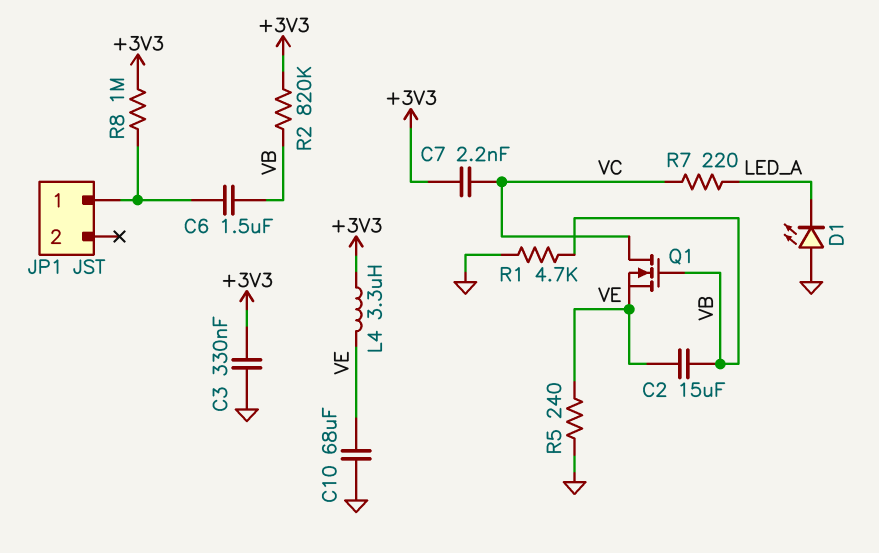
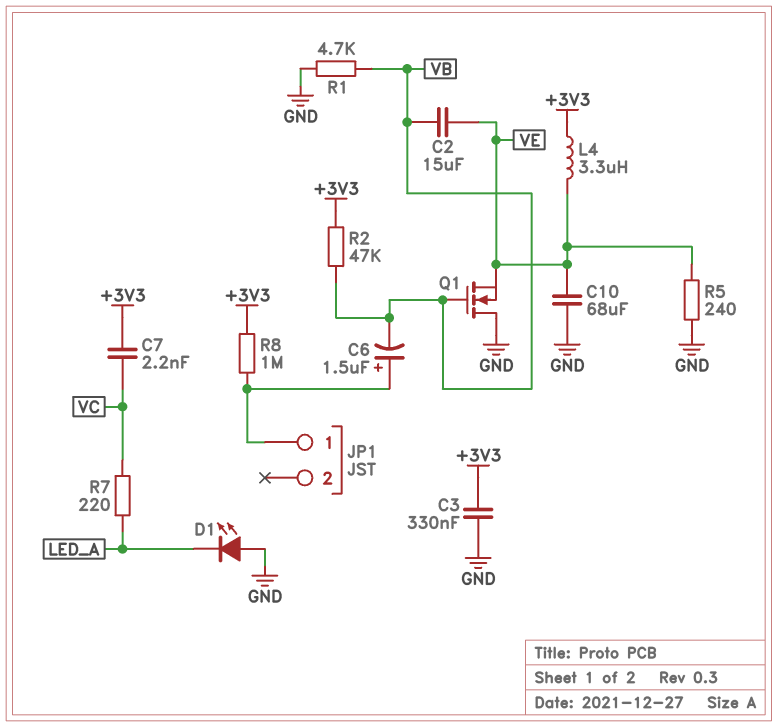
C6: 1.5uF (JP1/1, VB) -> 1.5uF (plus JP1/1, minus VB)
Q1: NMOS (G VB, D VC, S VE) -> NMOS (G VB, D GND, S VE)
R2: 820k (+3V3, VB) -> 47k (+3V3, VB)

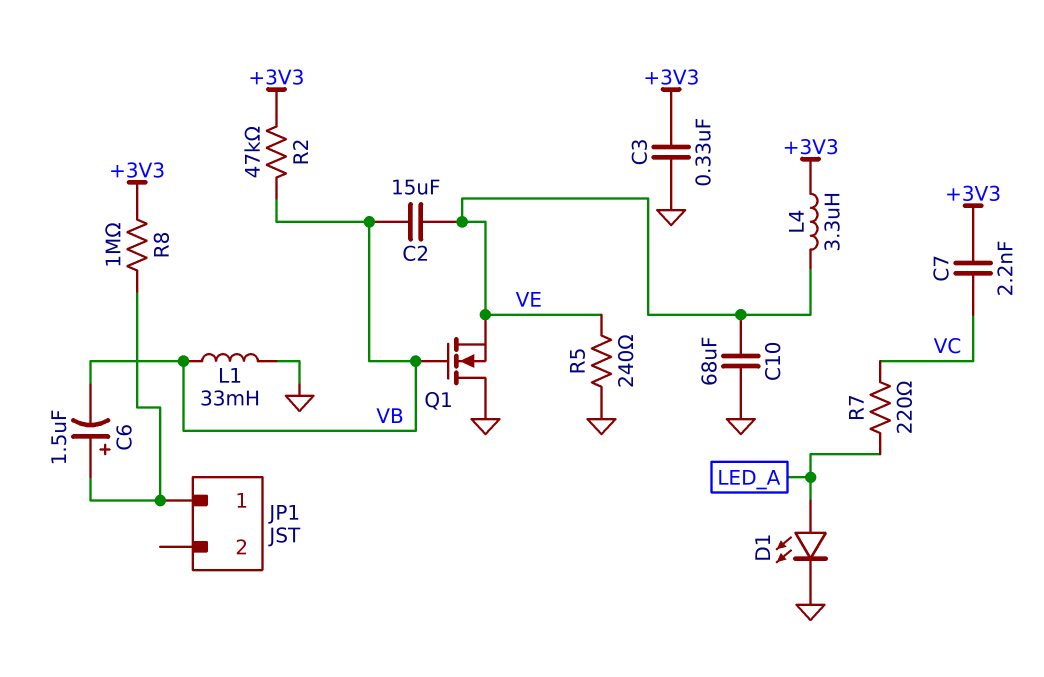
D1: LED (A GND, K LED_A) -> LED (A LED_A, K GND)
L1: none -> 33mH (GND, VB)
R1: 4.7k (GND, VB) -> none

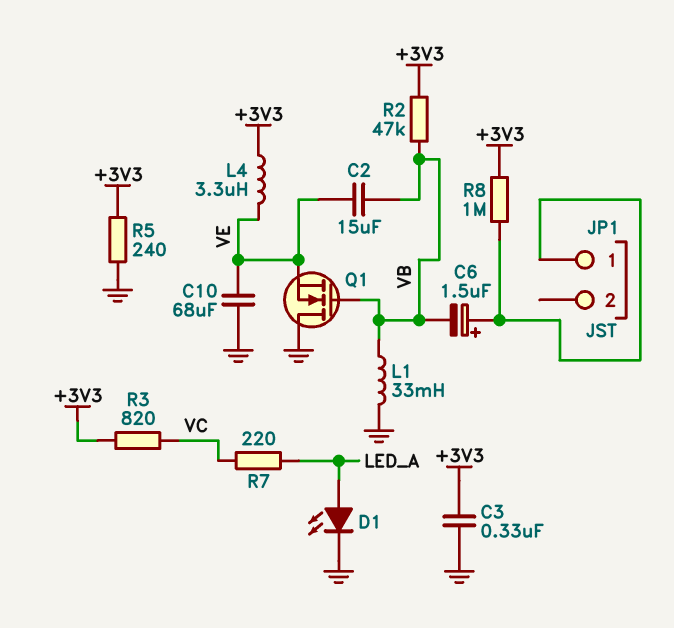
C7: 2.2nF (+3V3, VC) -> none
R3: none -> 820 (+3V3, VC)
R5: 240 (GND, VE) -> 240 (+3V3, GND)

